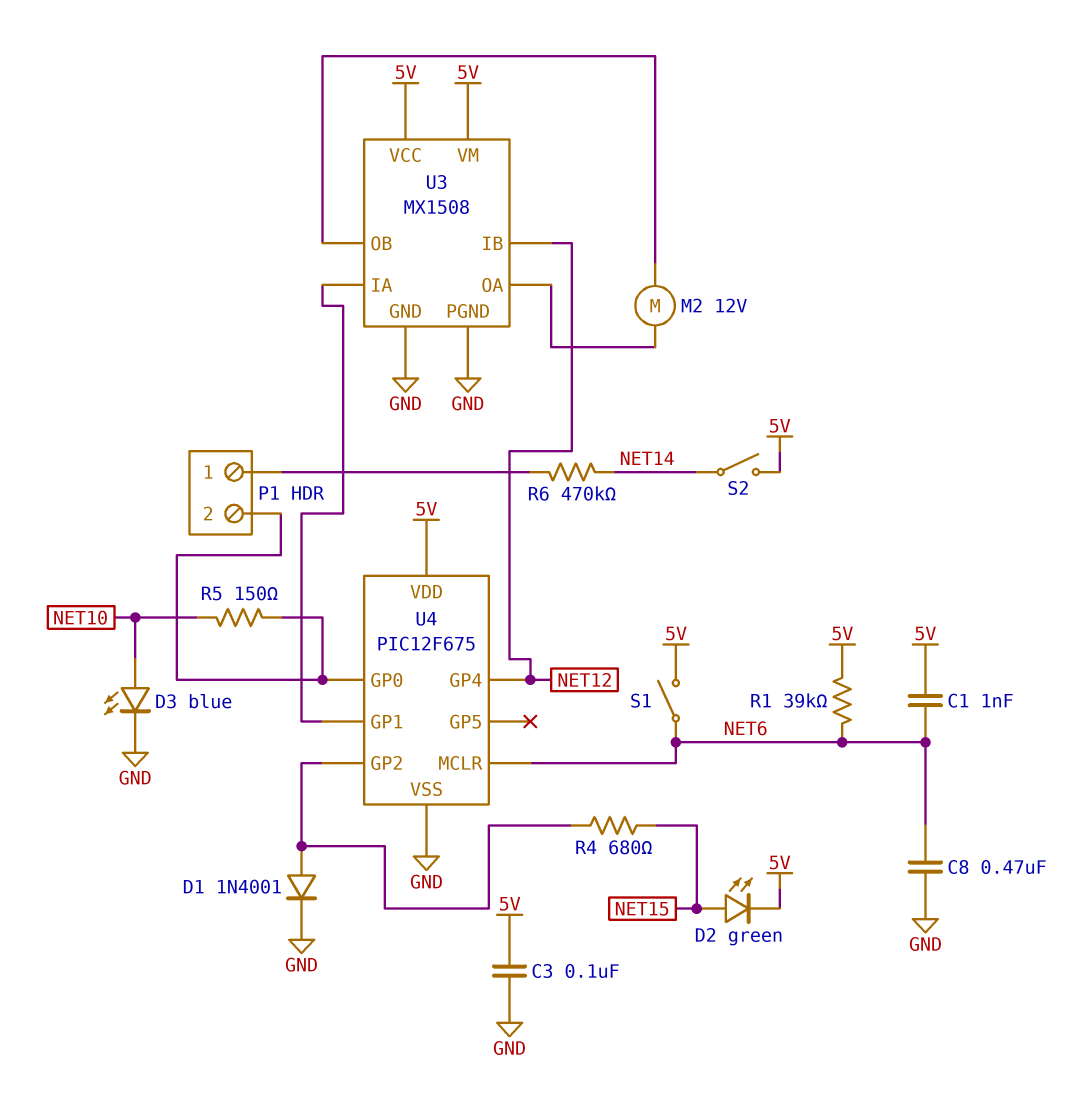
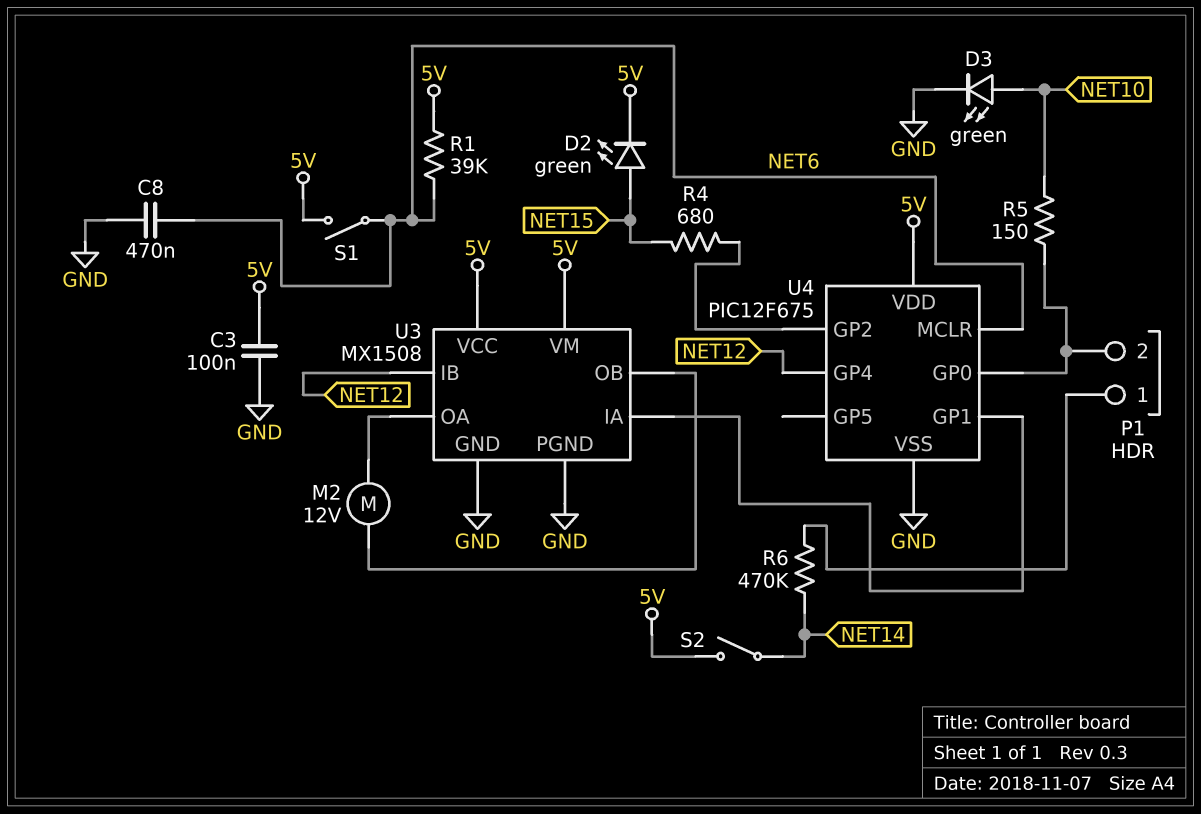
C1: 1nF (5V, NET6) -> none
D1: diode 1N4001 (A U4/GP2, K GND) -> none
D3: LED blue (A NET10, K GND) -> LED green (A NET10, K GND)

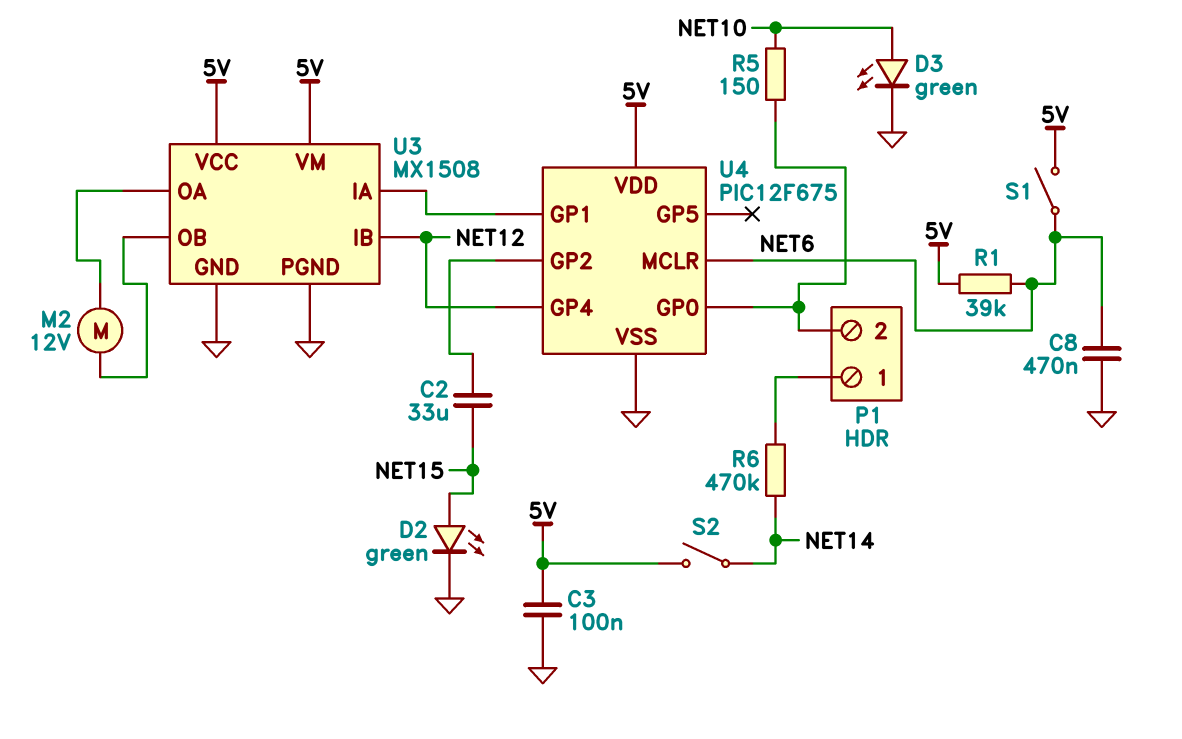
C2: none -> 33uF (NET15, U4/GP2)
D2: LED green (A NET15, K 5V) -> LED green (A NET15, K GND)
R4: 680 (NET15, U4/GP2) -> none

